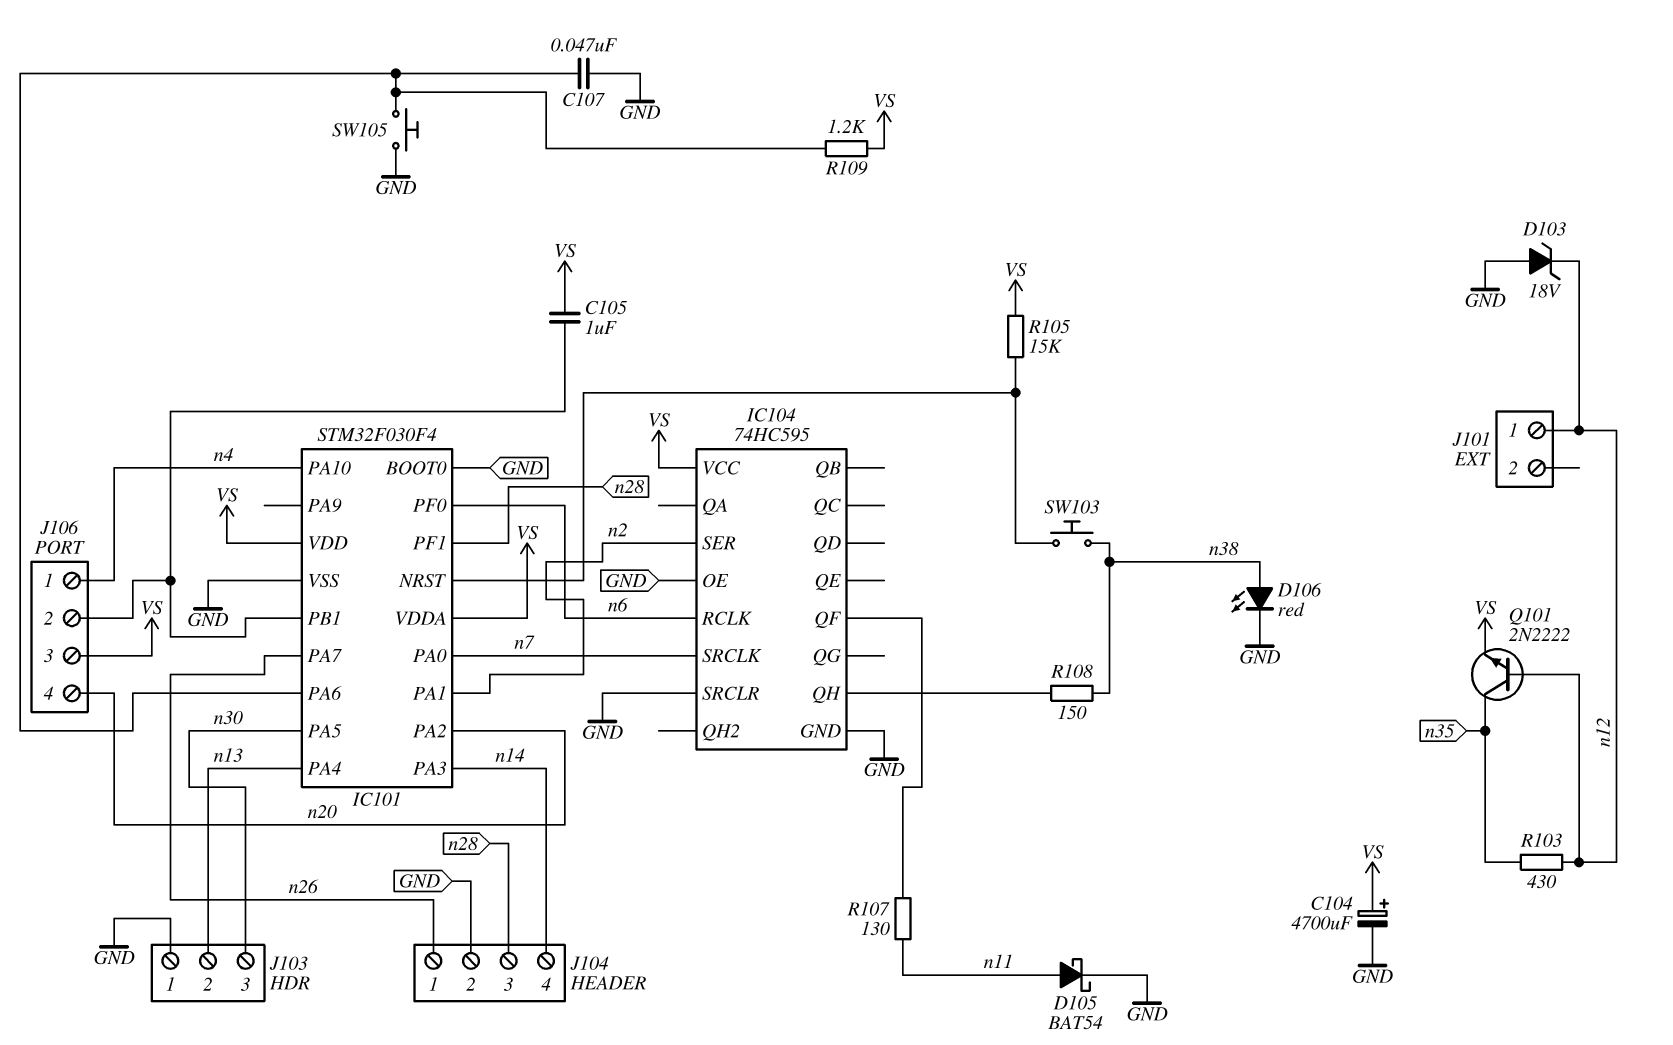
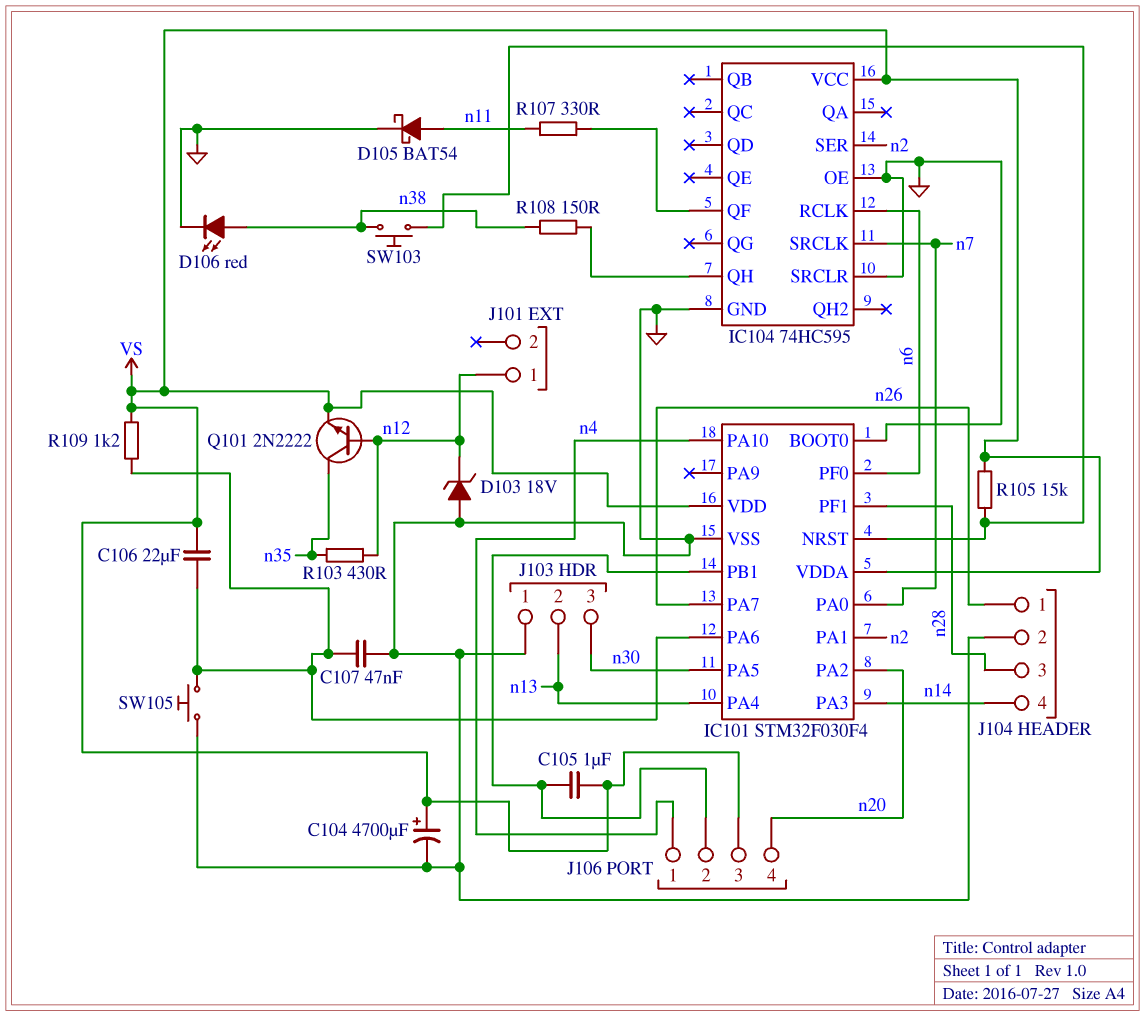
C106: none -> 22uF (IC101/PA6, VS)
R107: 130 (IC104/QF, n11) -> 330 (IC104/QF, n11)

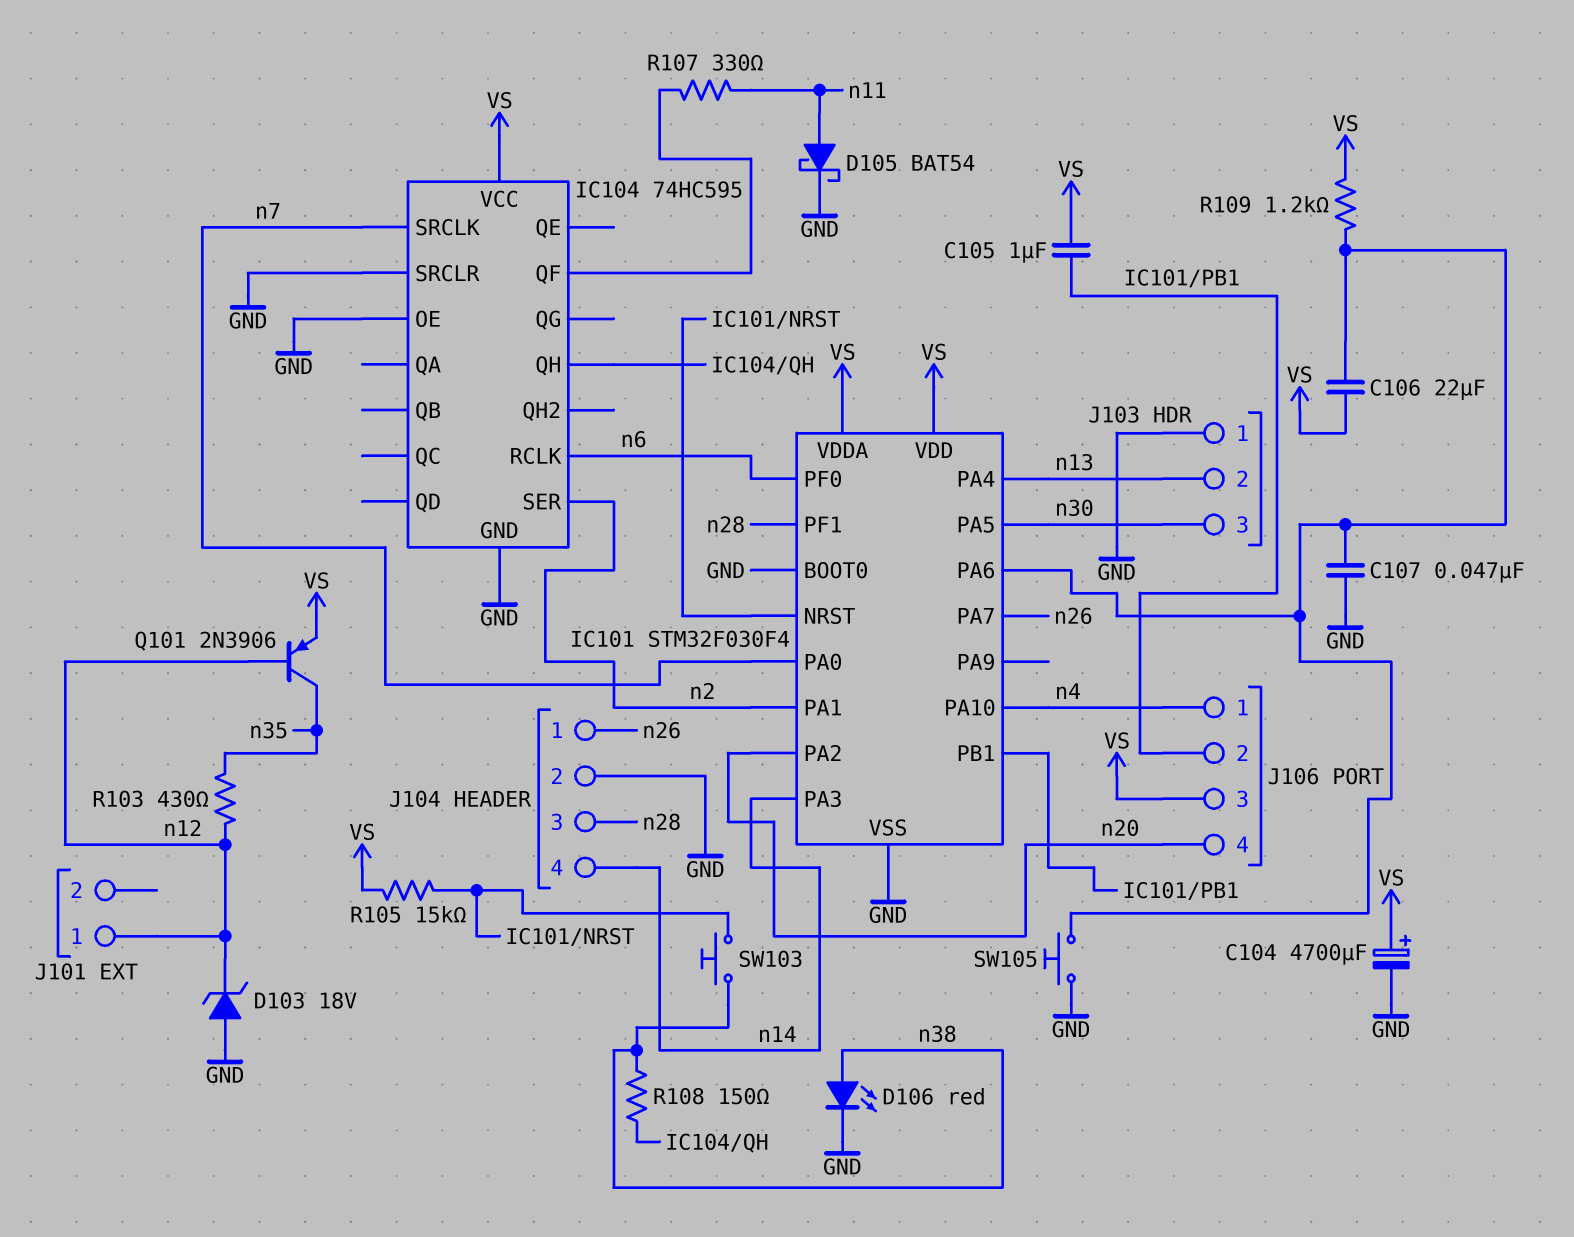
Q101: NPN 2N2222 (B n12, C n35, E VS) -> PNP 2N3906 (B n12, C n35, E VS)

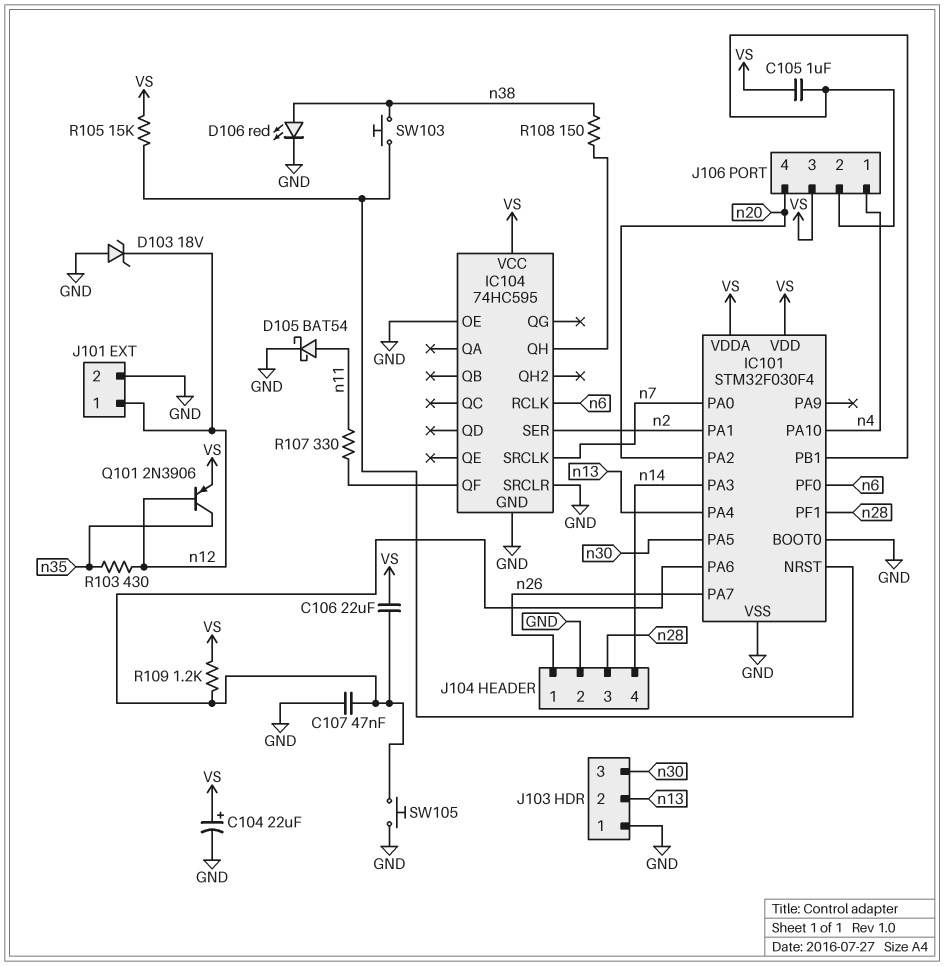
C104: 4700uF (plus VS, minus GND) -> 22uF (plus VS, minus GND)
J101 pin 2: none -> GND

